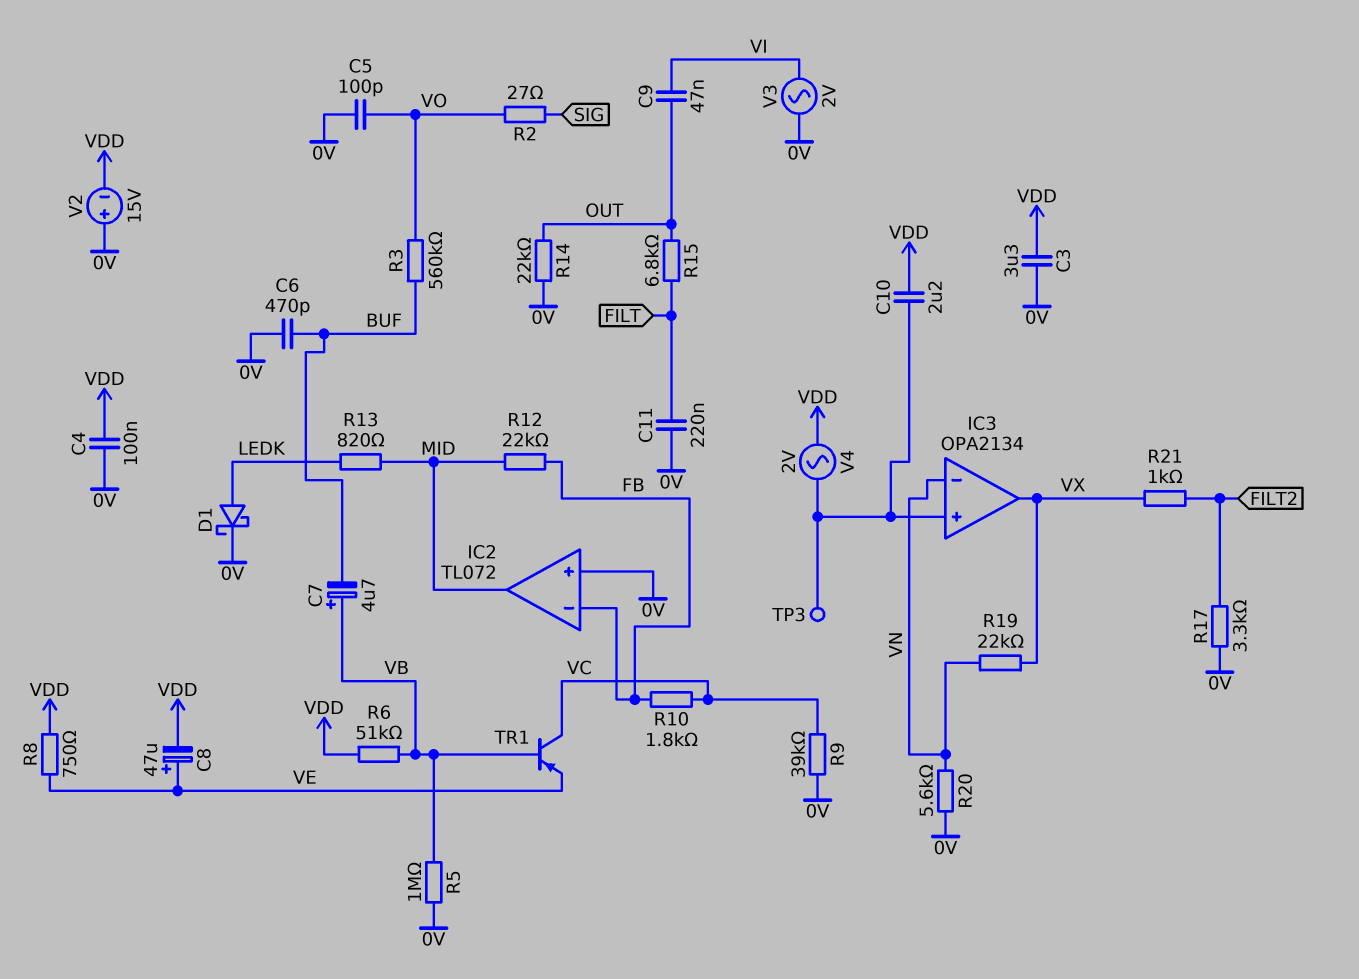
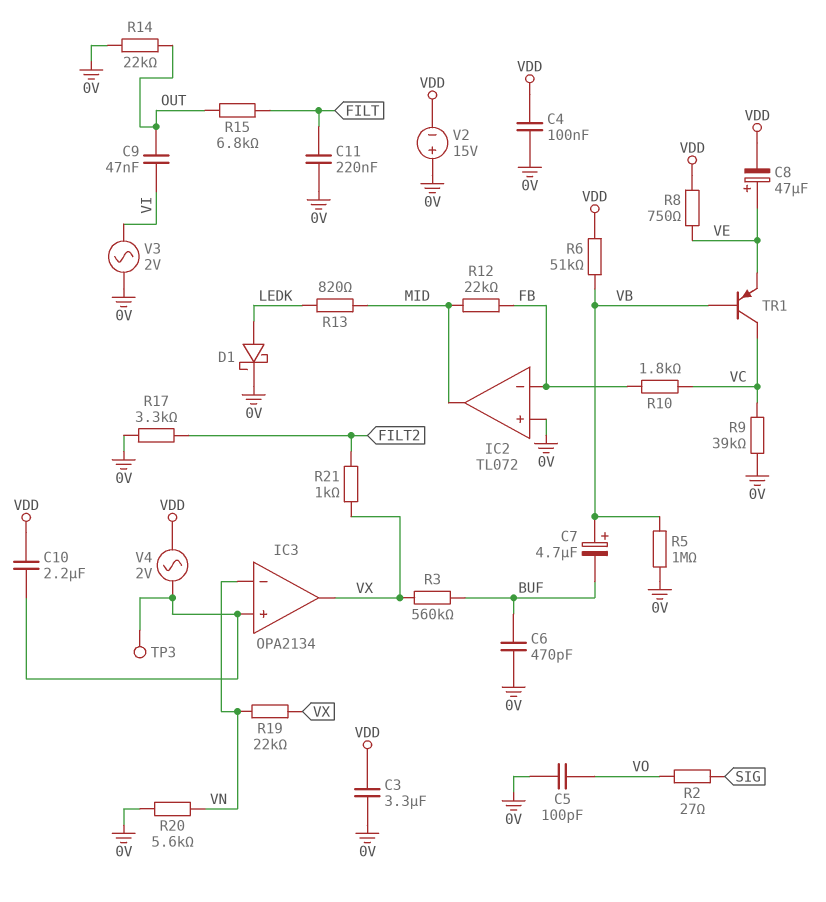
R3: 560k (BUF, VO) -> 560k (BUF, VX)

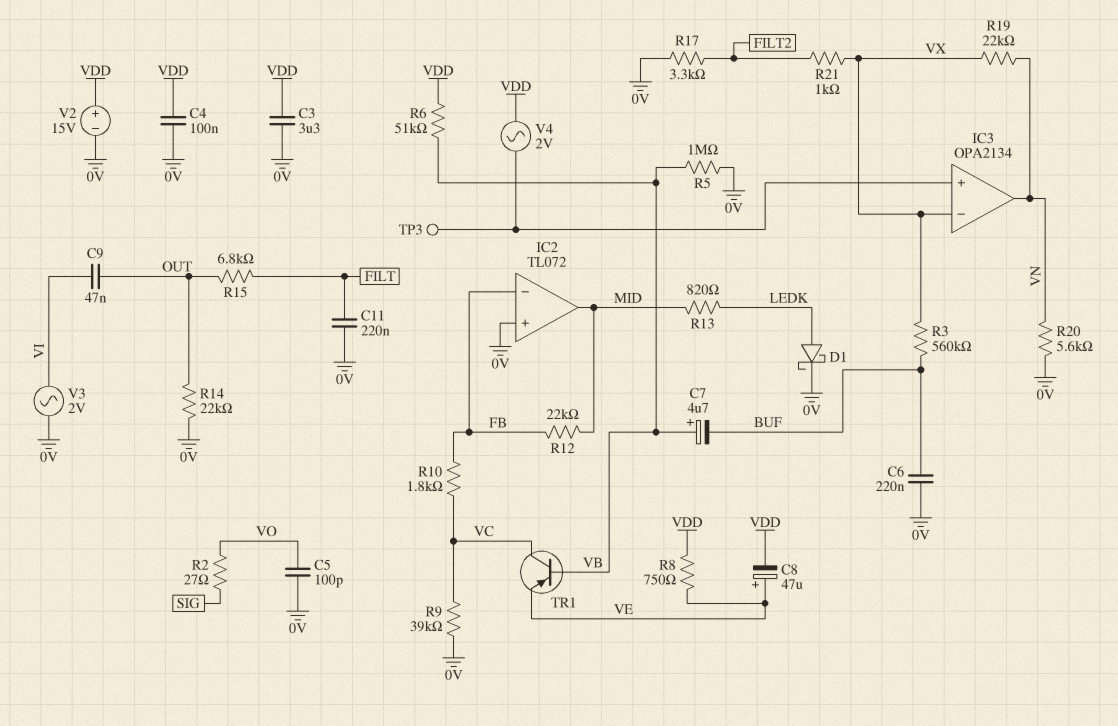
C6: 470pF (0V, BUF) -> 220nF (0V, BUF)
C10: 2.2uF (IC3/in+, VDD) -> none
IC3 pin in-: VN -> VX
IC3 pin out: VX -> VN
V2: 15V (plus 0V, minus VDD) -> 15V (plus VDD, minus 0V)

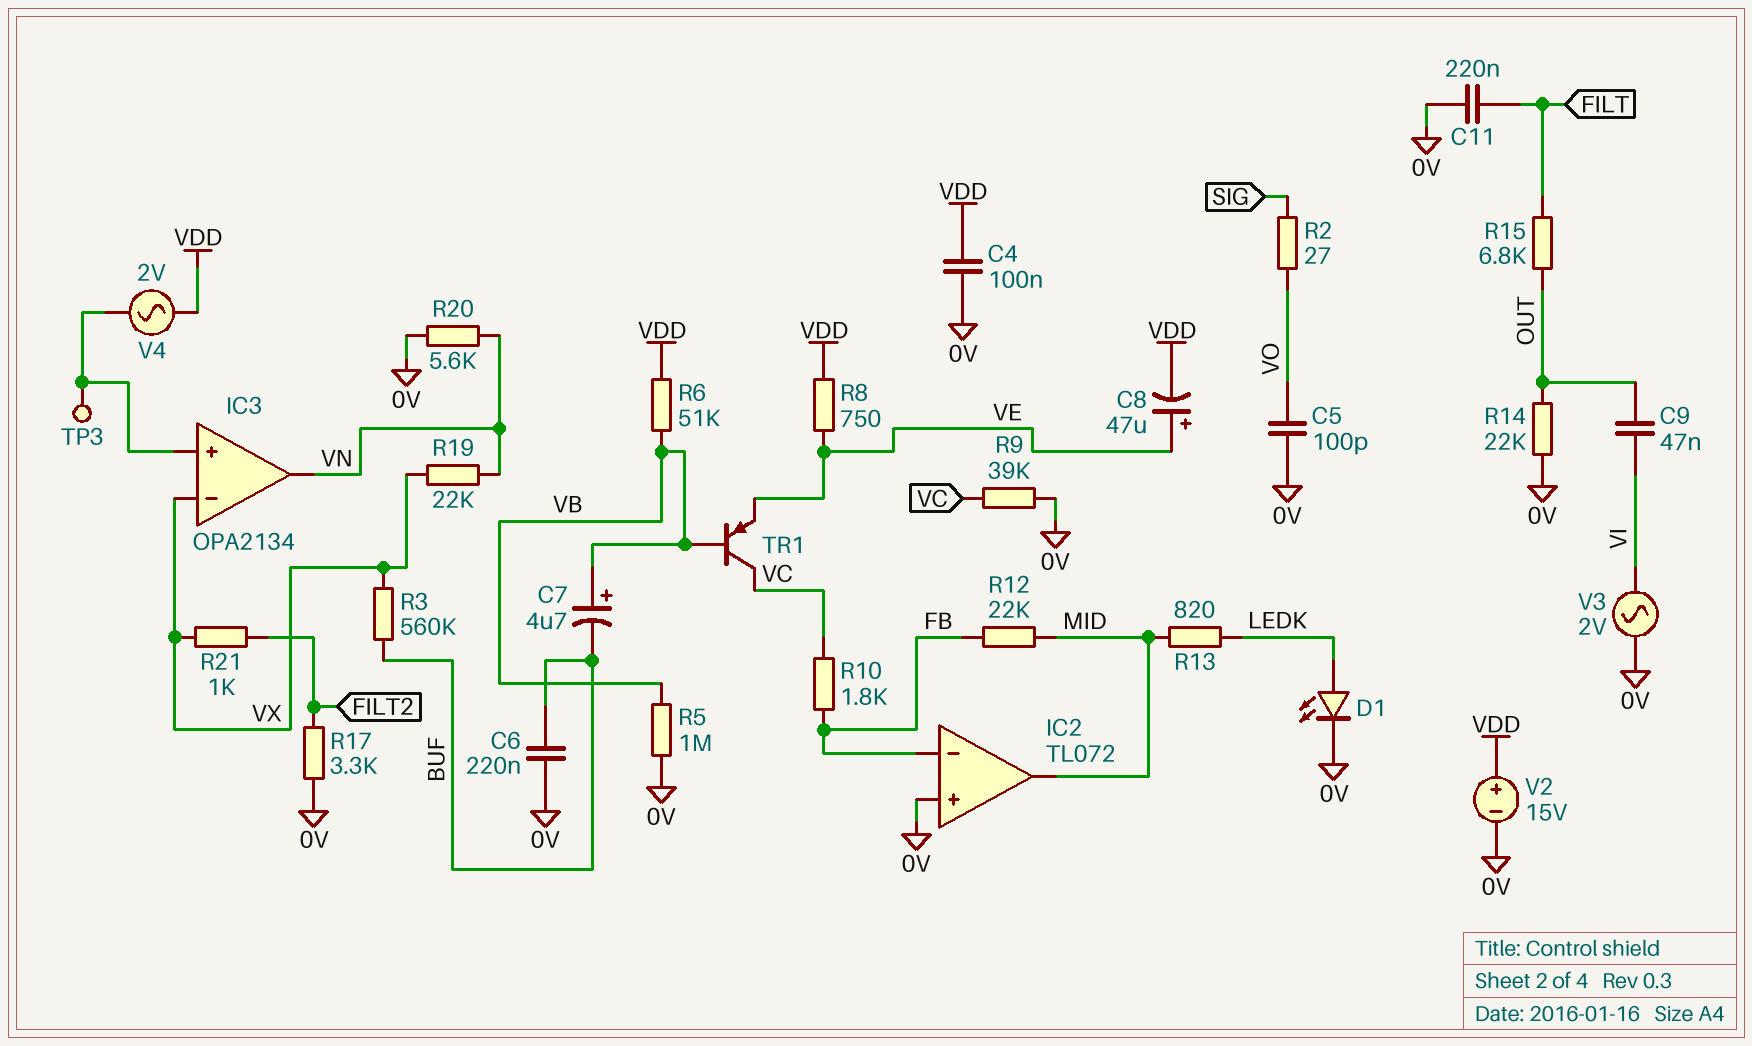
C3: 3.3uF (0V, VDD) -> none
D1: schottky (A LEDK, K 0V) -> LED (A LEDK, K 0V)

